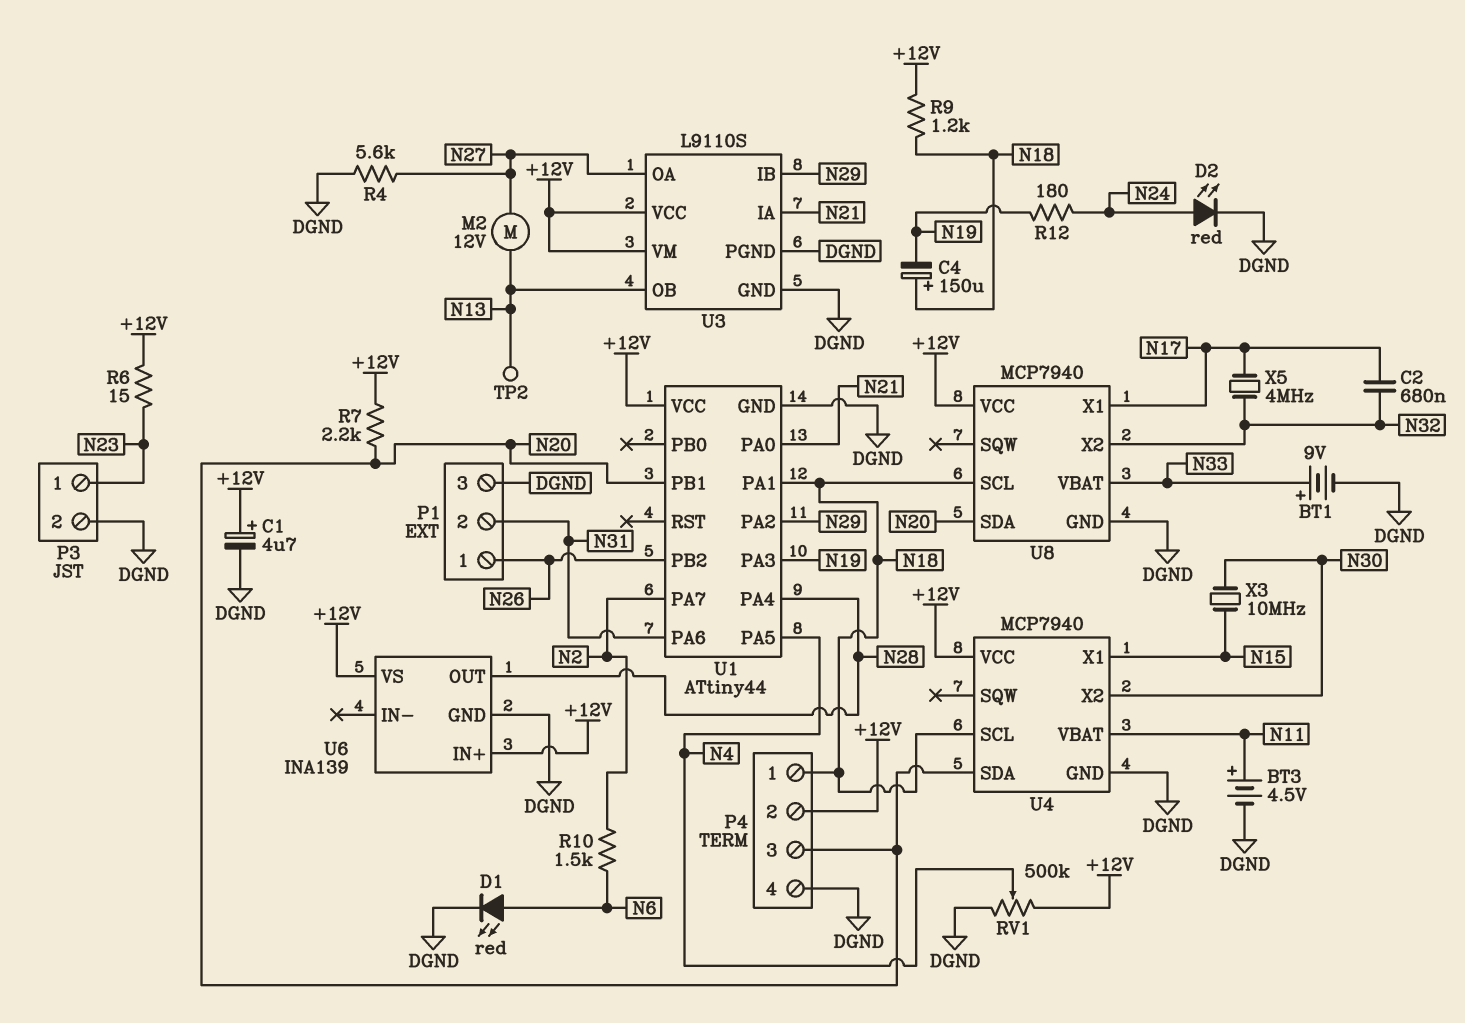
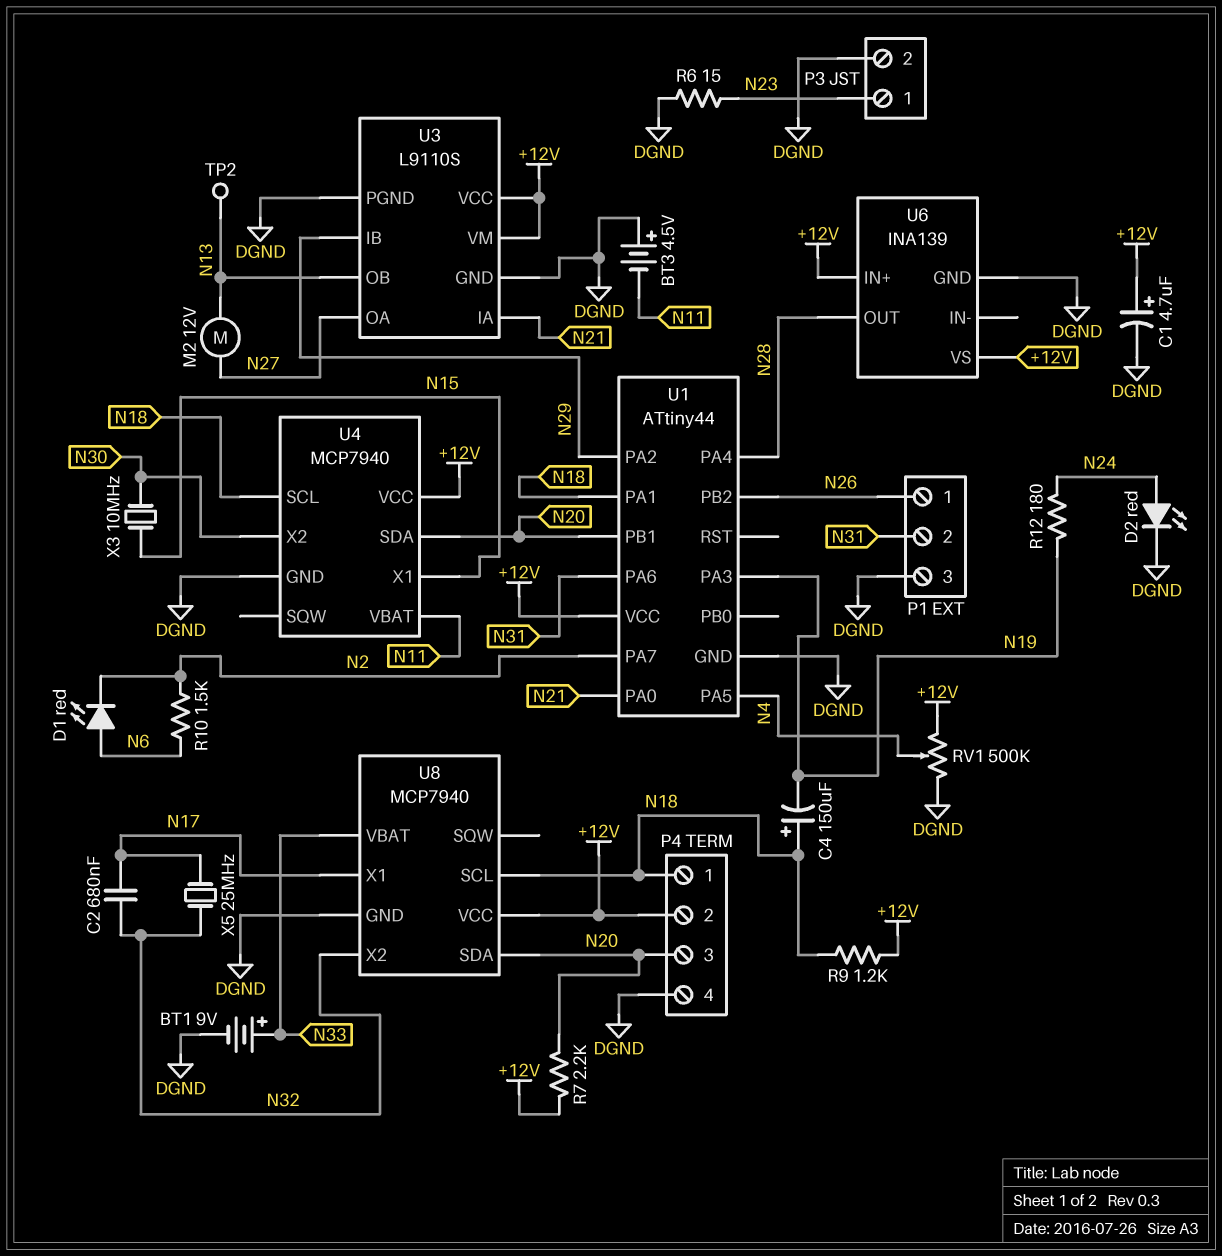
BT3: 4.5V (plus N11, minus DGND) -> 4.5V (plus DGND, minus N11)
D1: LED red (A N6, K DGND) -> LED red (A N6, K N2)
R4: 5.6k (DGND, N27) -> none
R6: 15 (+12V, N23) -> 15 (DGND, N23)
X5: 4MHz (N17, N32) -> 25MHz (N17, N32)

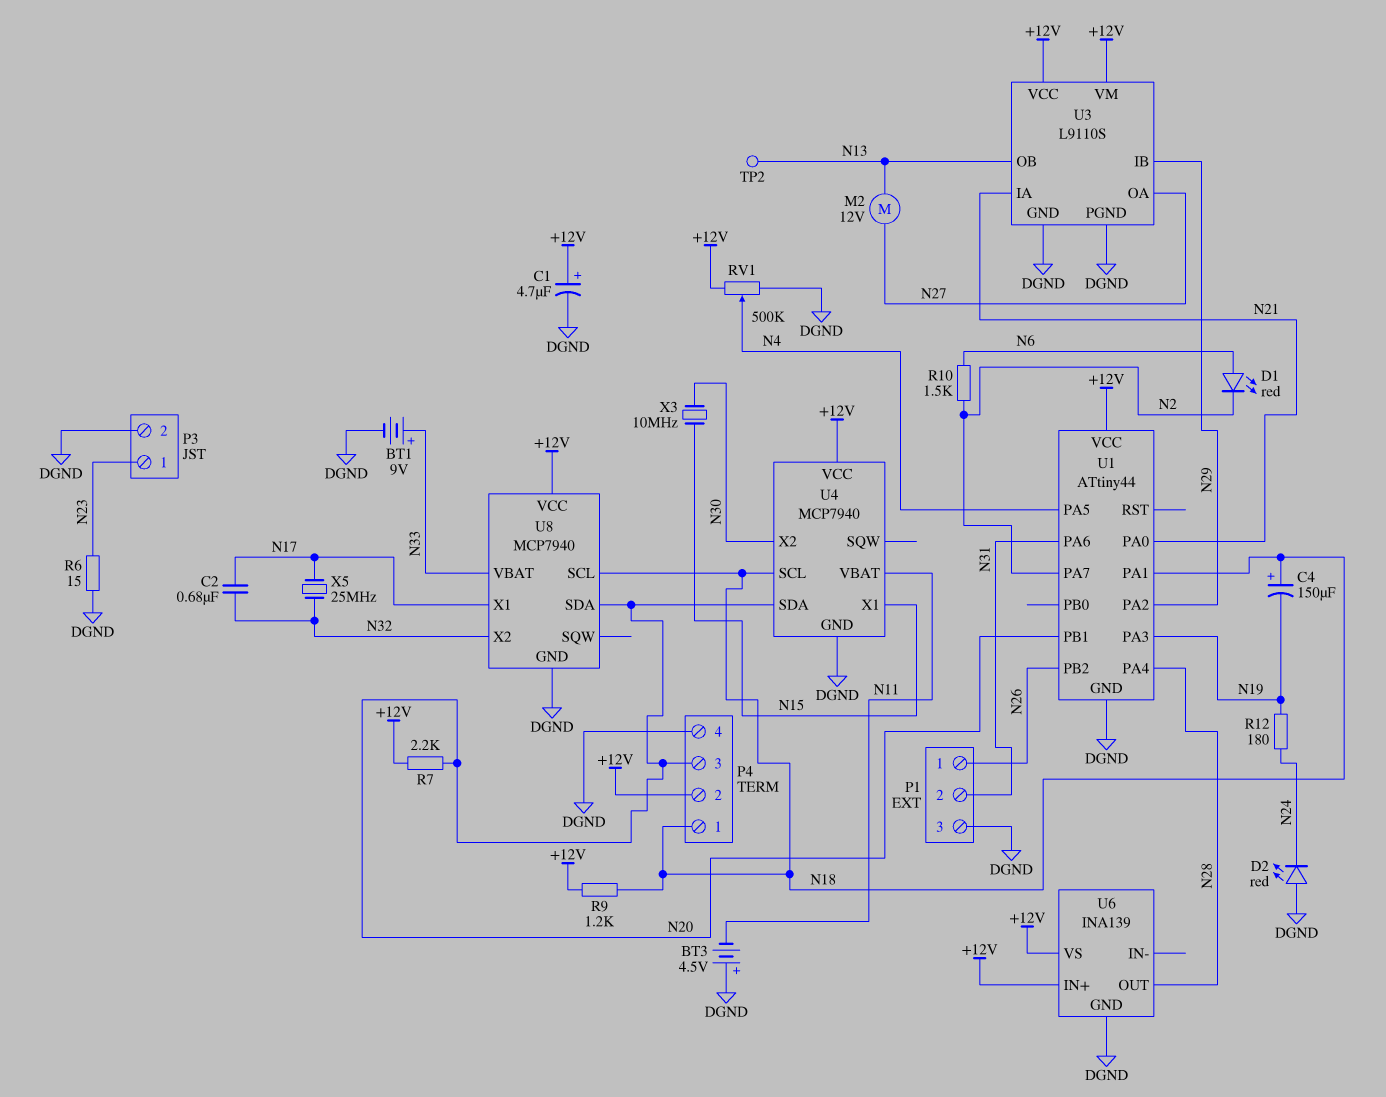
D2: LED red (A N24, K DGND) -> LED red (A DGND, K N24)

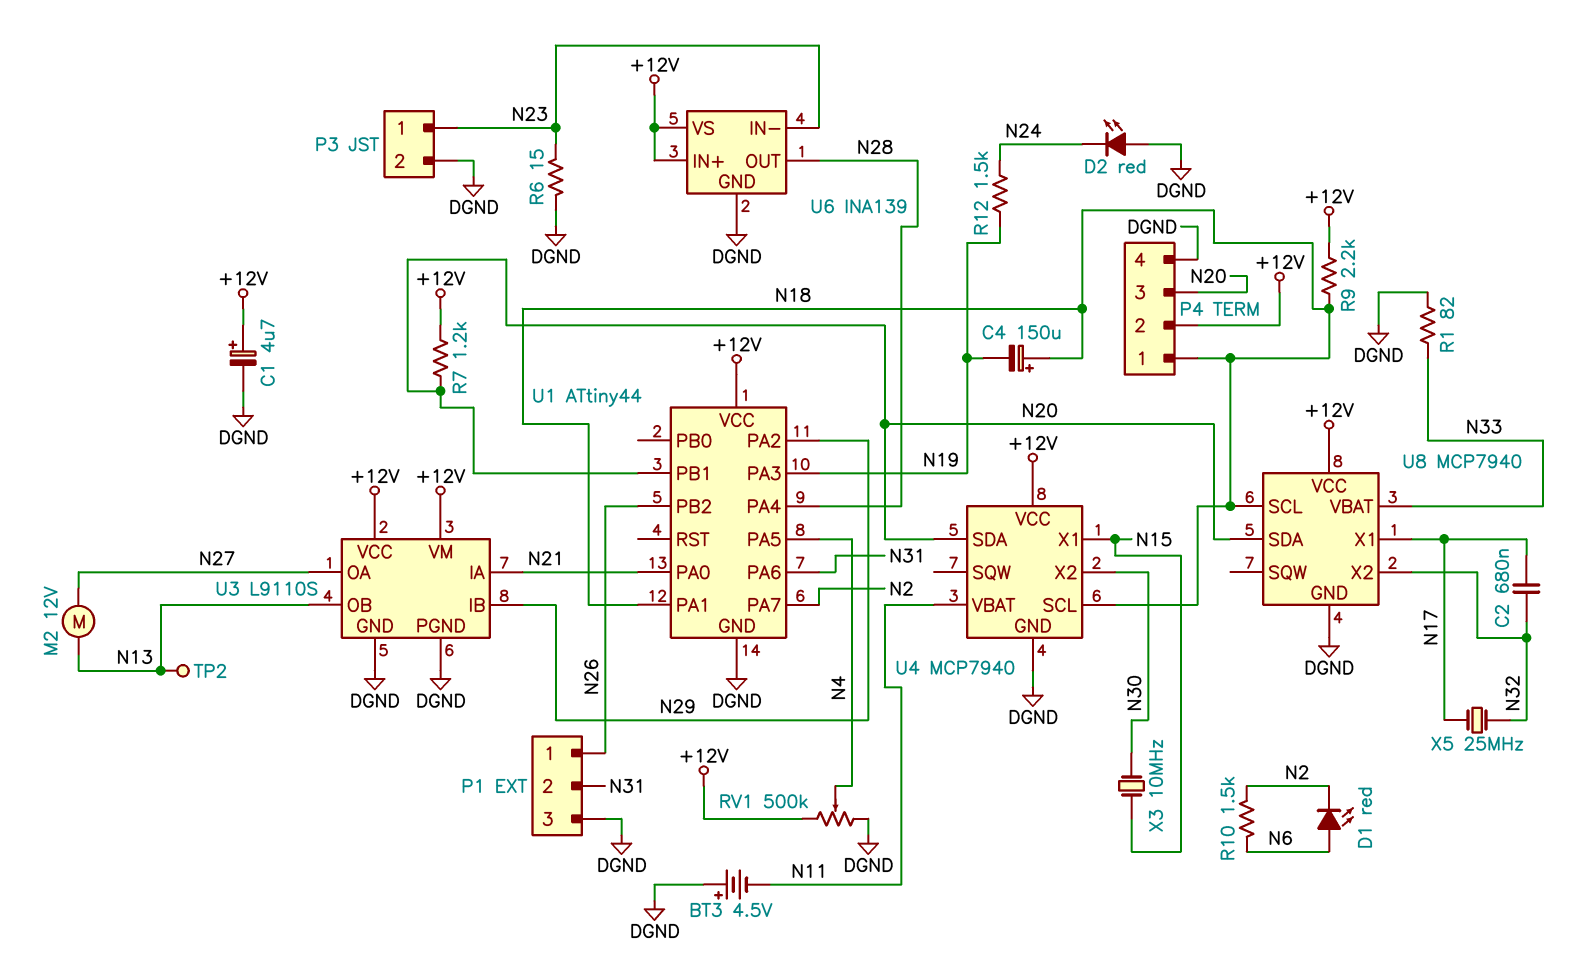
BT1: 9V (plus N33, minus DGND) -> none
R1: none -> 82 (DGND, N33)
R7: 2.2k (+12V, N20) -> 1.2k (+12V, N20)
R9: 1.2k (+12V, N18) -> 2.2k (+12V, N18)
R12: 180 (N19, N24) -> 1.5k (N19, N24)
U6 pin IN-: none -> N23

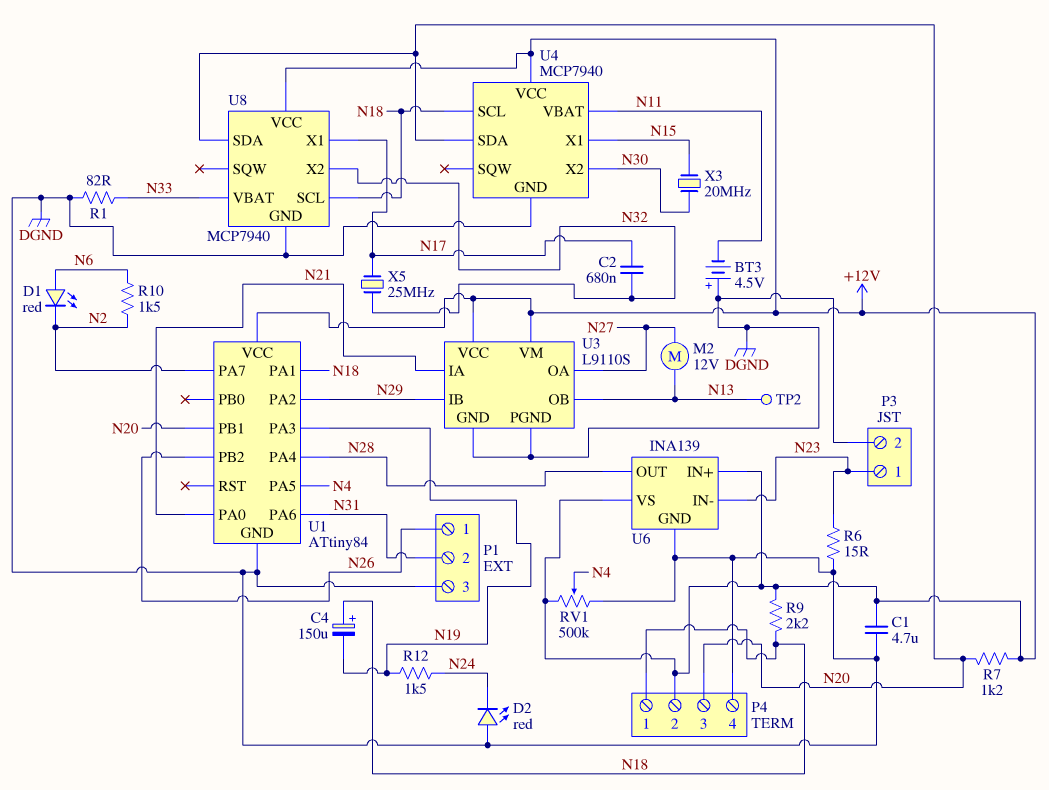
C1: 4.7uF (plus +12V, minus DGND) -> 4.7uF (+12V, DGND)
U1: ATtiny44 -> ATtiny84
X3: 10MHz (N15, N30) -> 20MHz (N15, N30)

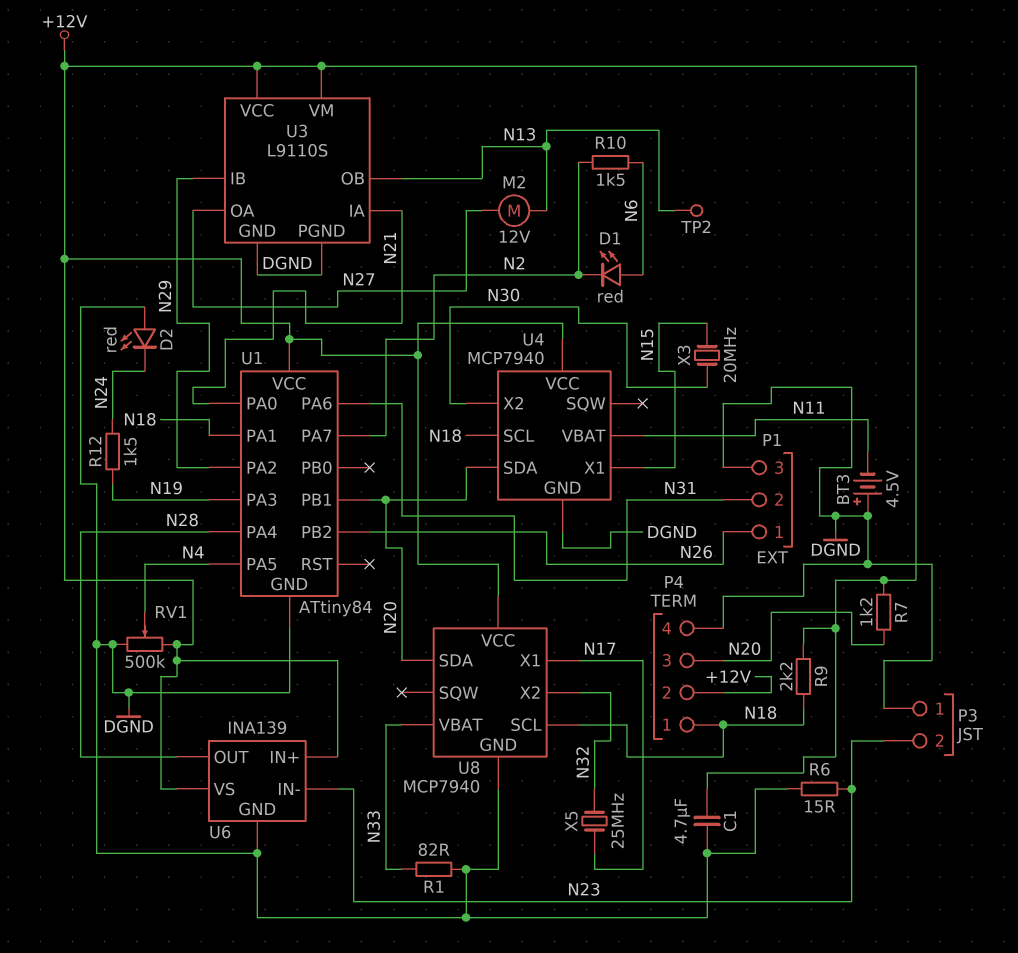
C2: 680nF (N17, N32) -> none
C4: 150uF (plus N18, minus N19) -> none
P3 pin 1: N23 -> DGND
P3 pin 2: DGND -> N23

